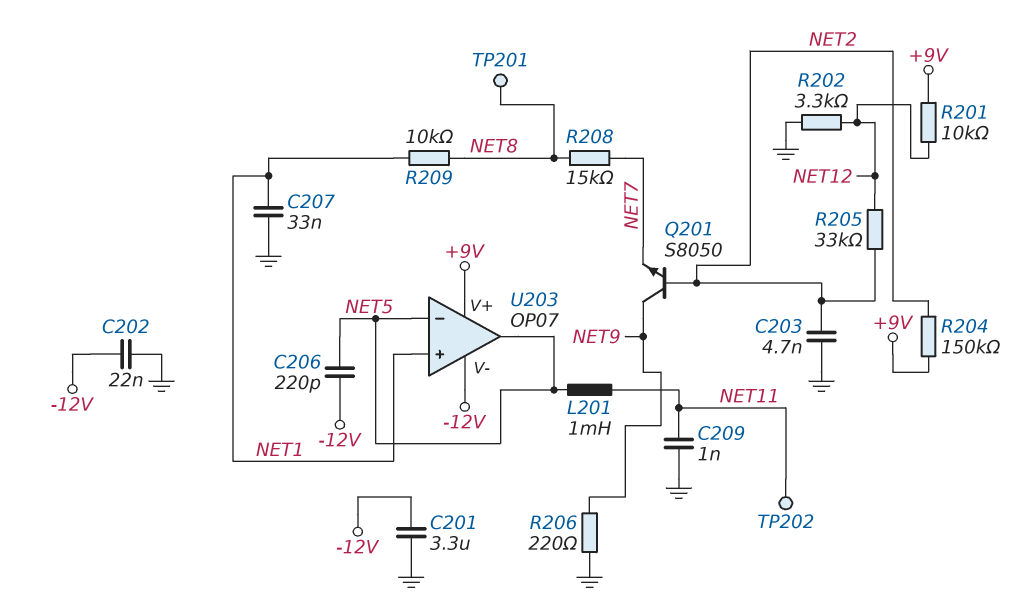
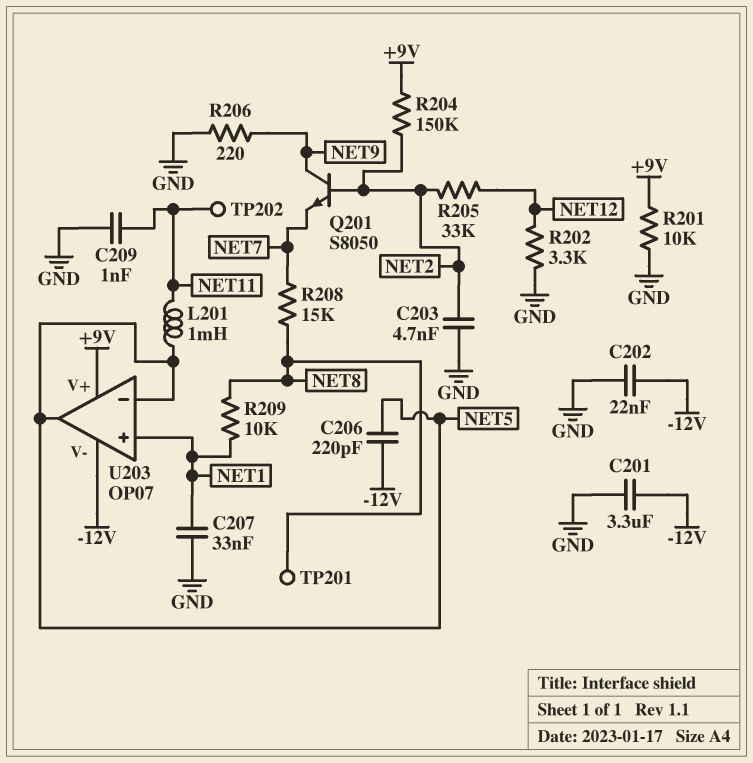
R201: 10k (+9V, NET12) -> 10k (+9V, GND)

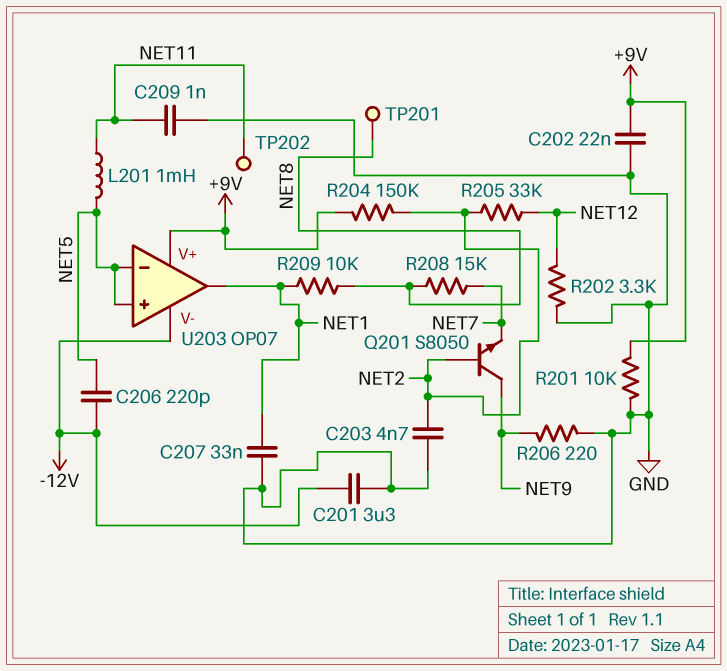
C202: 22nF (-12V, GND) -> 22nF (+9V, GND)
U203 pin in+: NET1 -> NET5
U203 pin out: NET5 -> NET1

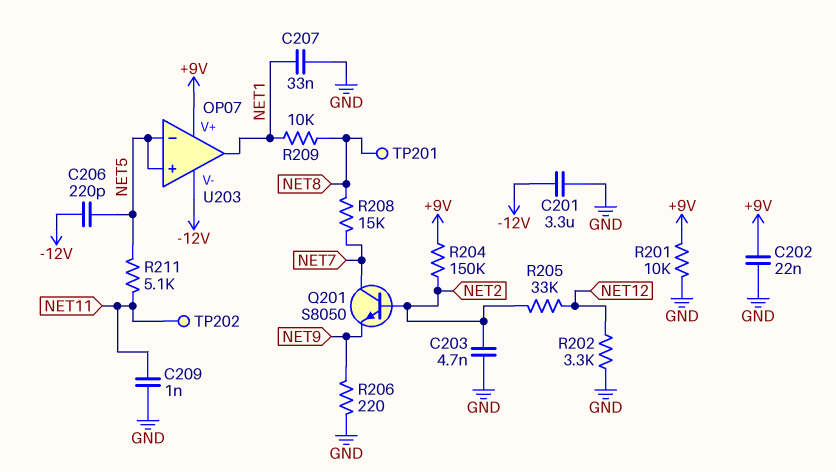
L201: 1mH (NET5, NET11) -> none
Q201: NPN S8050 (B NET2, C NET9, E NET7) -> NPN S8050 (B NET2, C NET7, E NET9)
R211: none -> 5.1k (NET5, NET11)

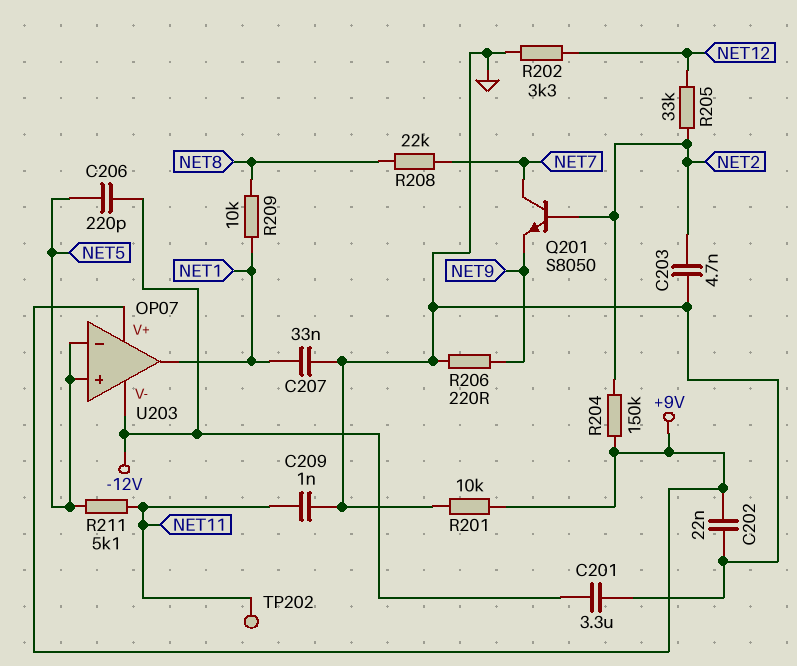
R208: 15k (NET7, NET8) -> 22k (NET7, NET8)
TP201: test point (NET8) -> none

